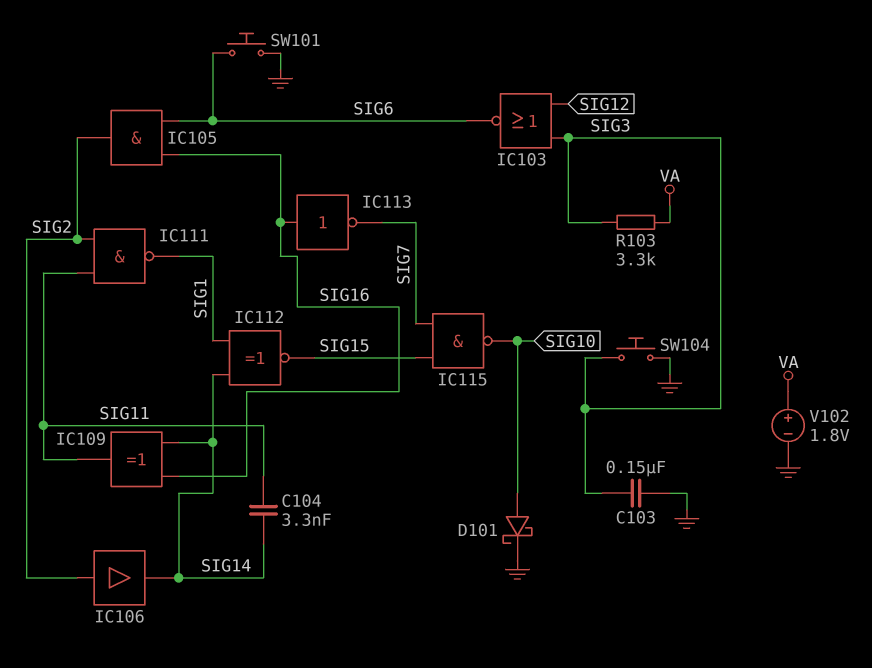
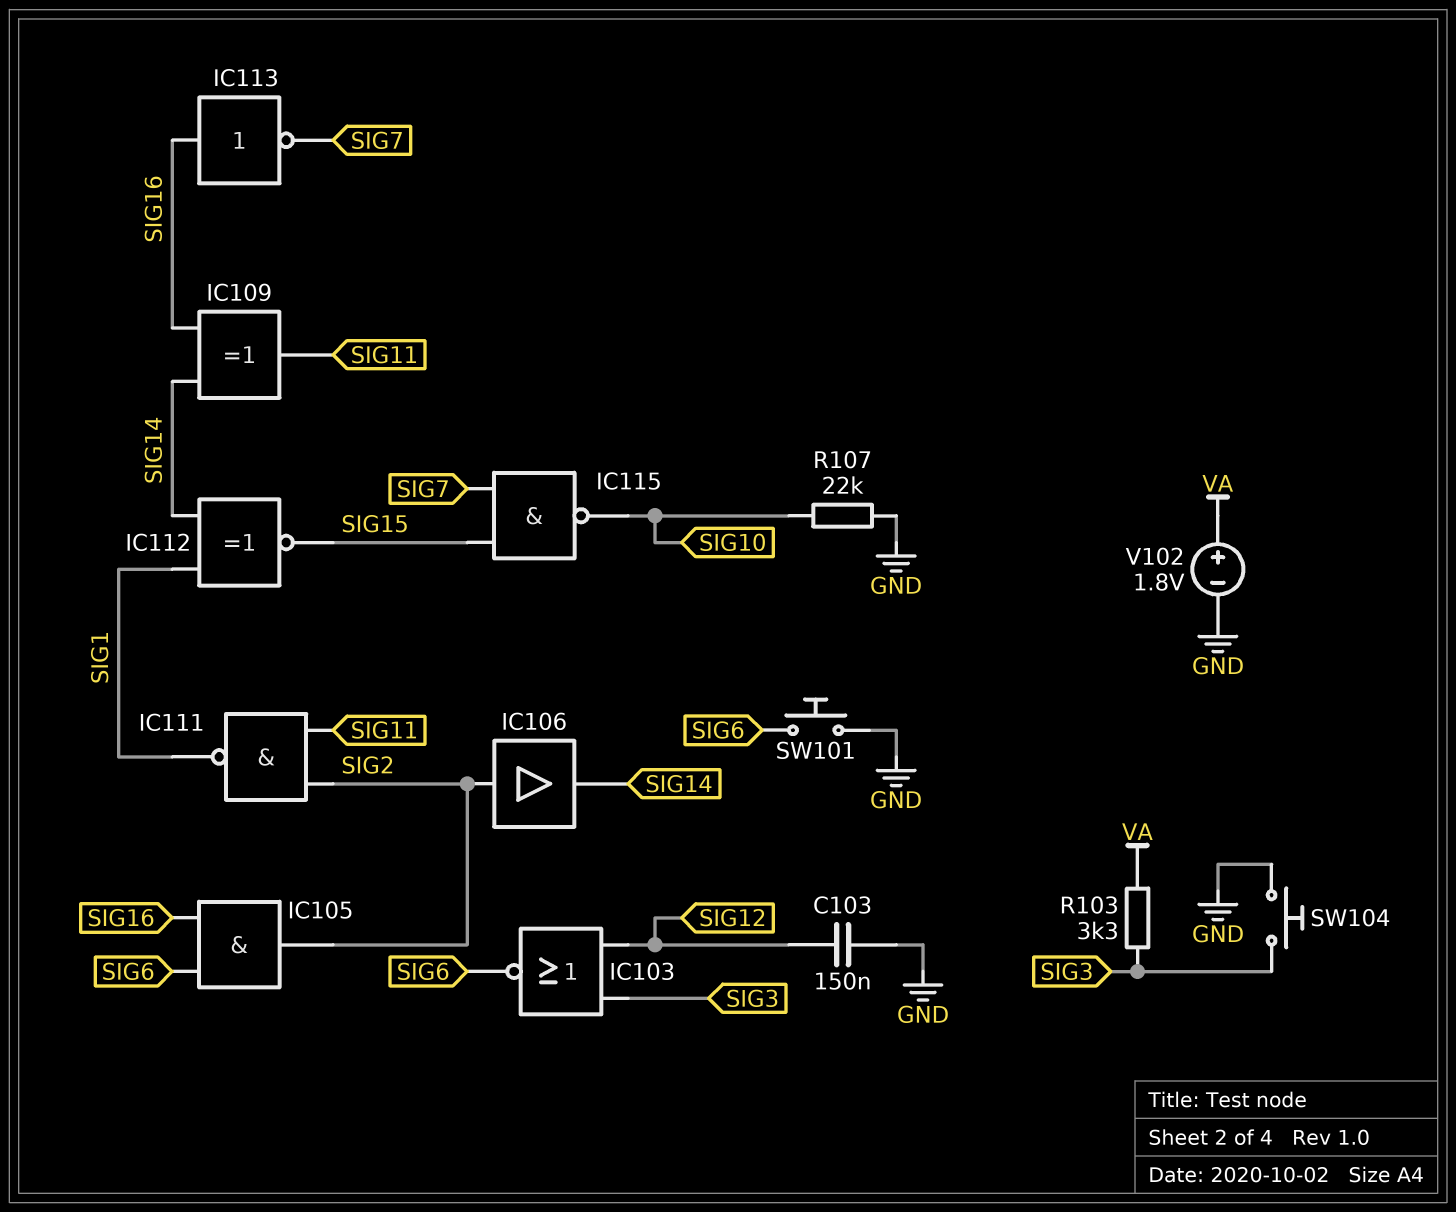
C103: 150nF (GND, SIG3) -> 150nF (GND, SIG12)
C104: 3.3nF (SIG11, SIG14) -> none
D101: schottky (A SIG10, K GND) -> none
R107: none -> 22k (GND, SIG10)

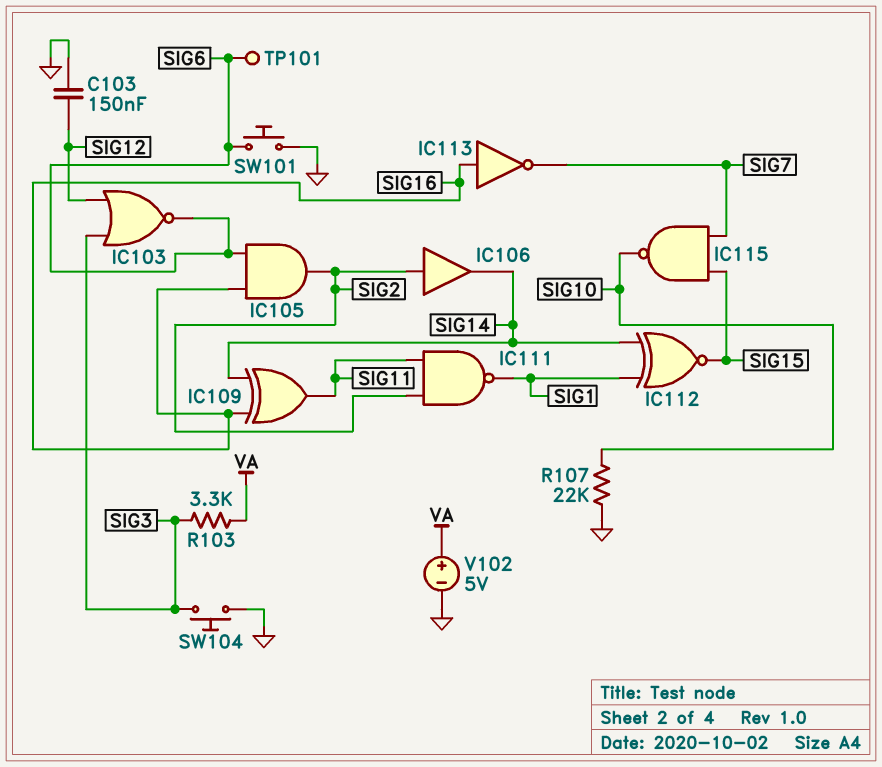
TP101: none -> test point (SIG6)
V102: 1.8V (plus VA, minus GND) -> 5V (plus VA, minus GND)

